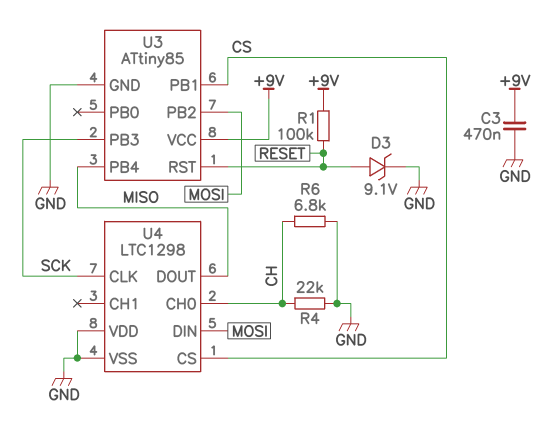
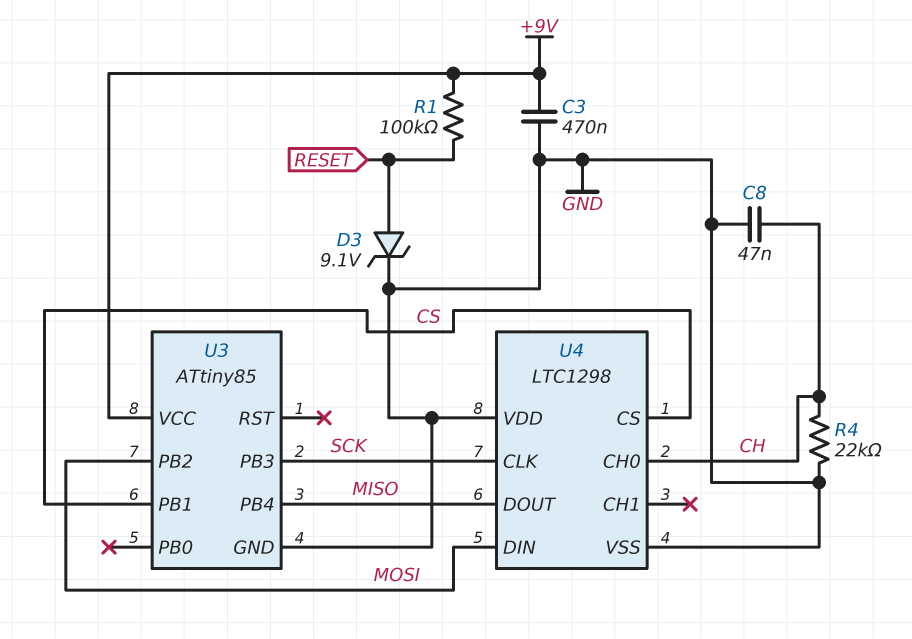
C8: none -> 47nF (CH, GND)
R6: 6.8k (CH, GND) -> none
U3 pin RST: RESET -> none

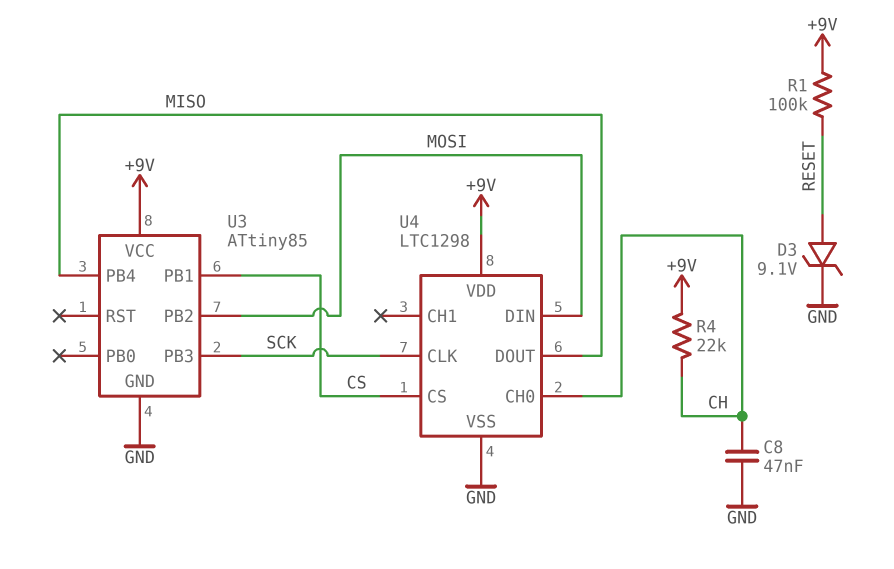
C3: 470nF (+9V, GND) -> none
R4: 22k (CH, GND) -> 22k (+9V, CH)
U4 pin VDD: GND -> +9V

